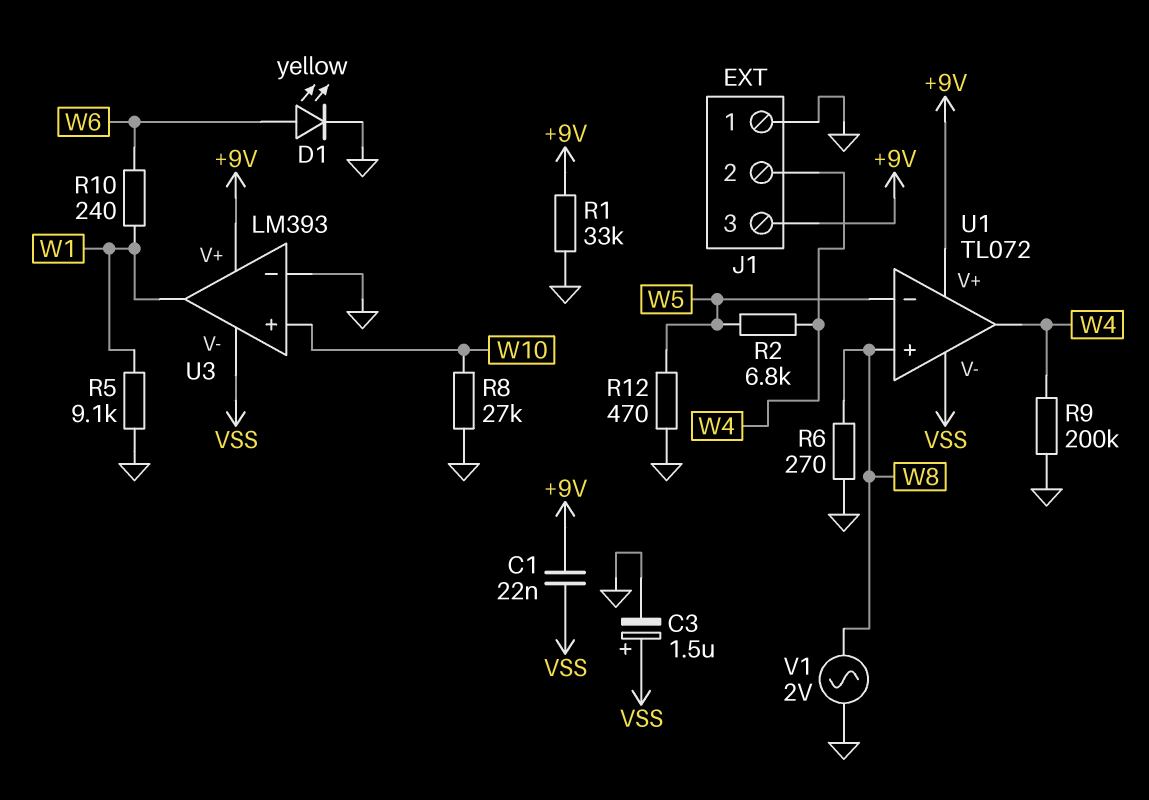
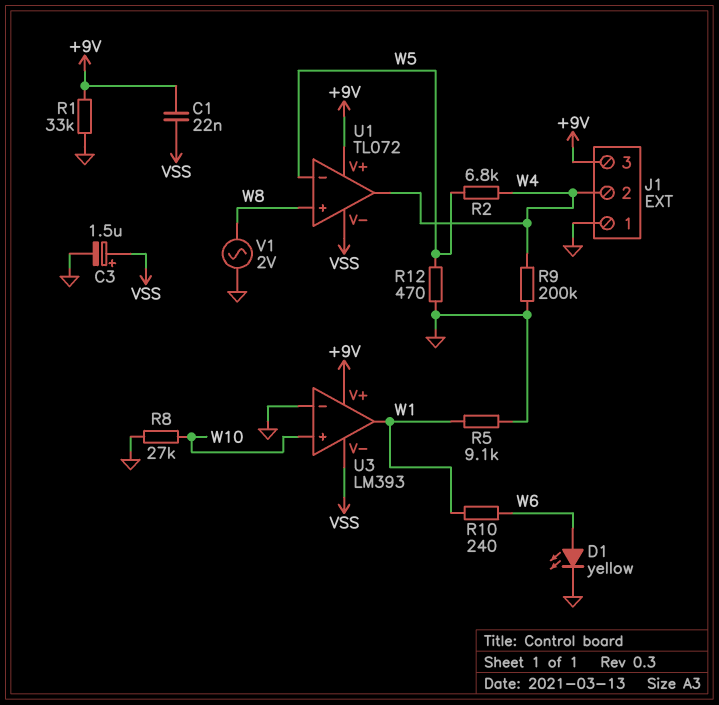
R6: 270 (GND, W8) -> none

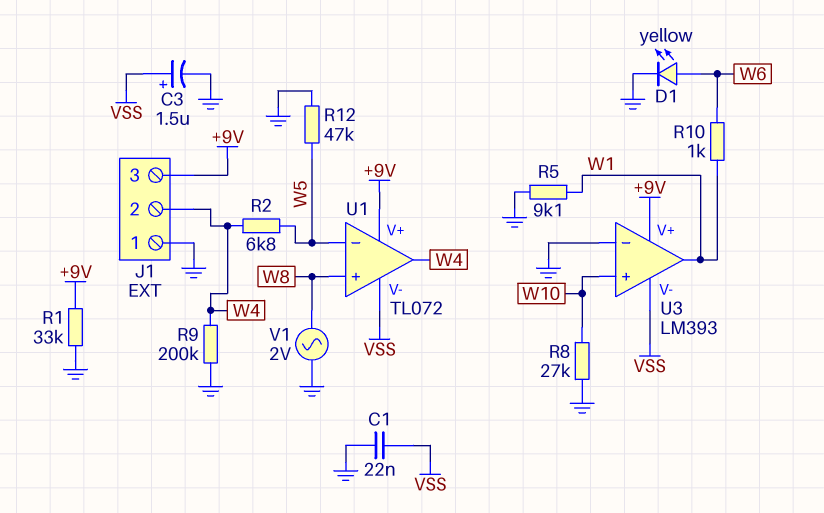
C1: 22nF (+9V, VSS) -> 22nF (GND, VSS)
R10: 240 (W1, W6) -> 1k (W1, W6)
R12: 470 (GND, W5) -> 47k (GND, W5)

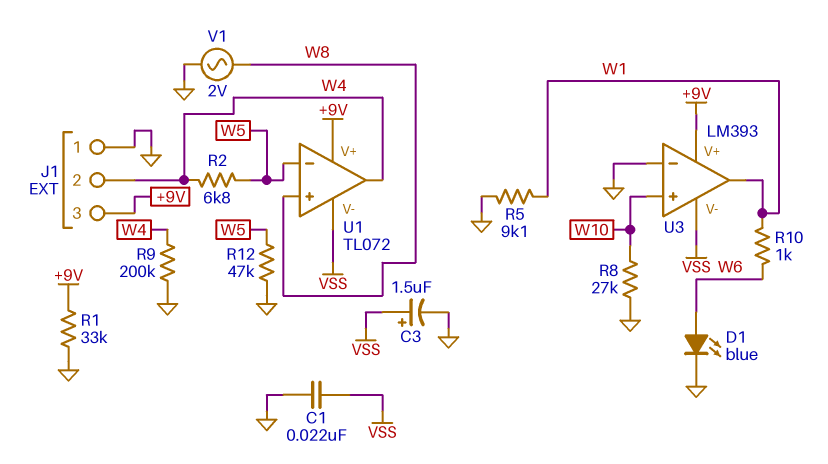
D1: LED yellow (A W6, K GND) -> LED blue (A W6, K GND)

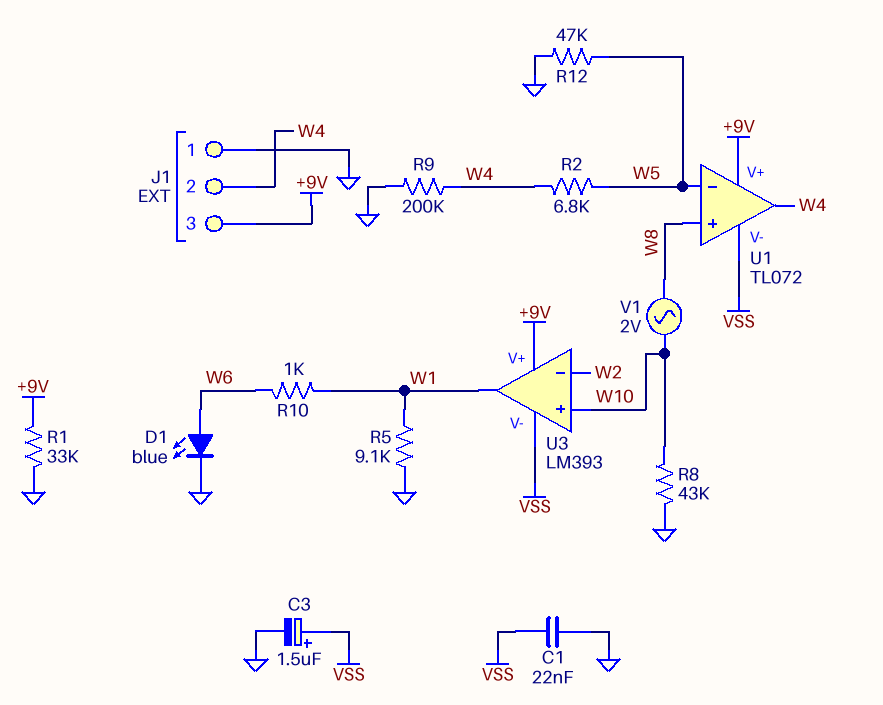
R8: 27k (GND, W10) -> 43k (GND, W10)
U3 pin in-: GND -> W2
V1: AC 2V (GND, W8) -> AC 2V (W8, W10)

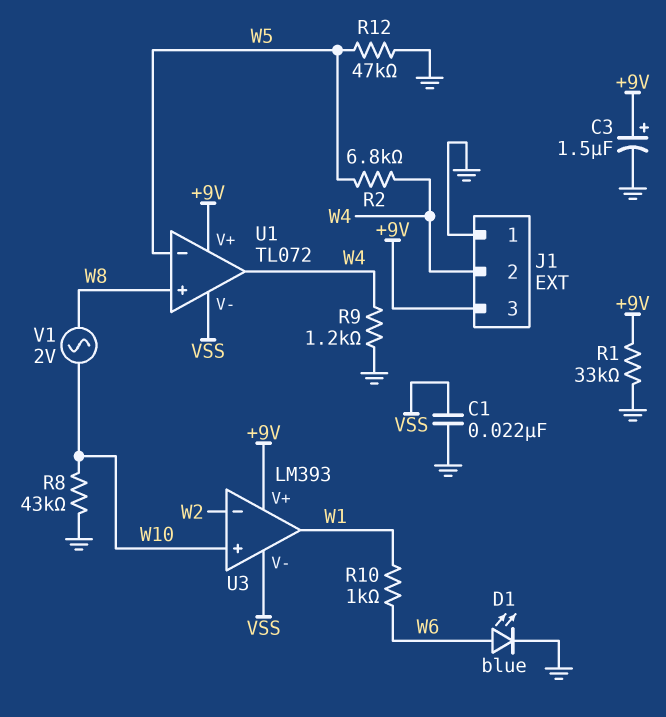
C3: 1.5uF (plus VSS, minus GND) -> 1.5uF (plus +9V, minus GND)
R5: 9.1k (GND, W1) -> none
R9: 200k (GND, W4) -> 1.2k (GND, W4)

